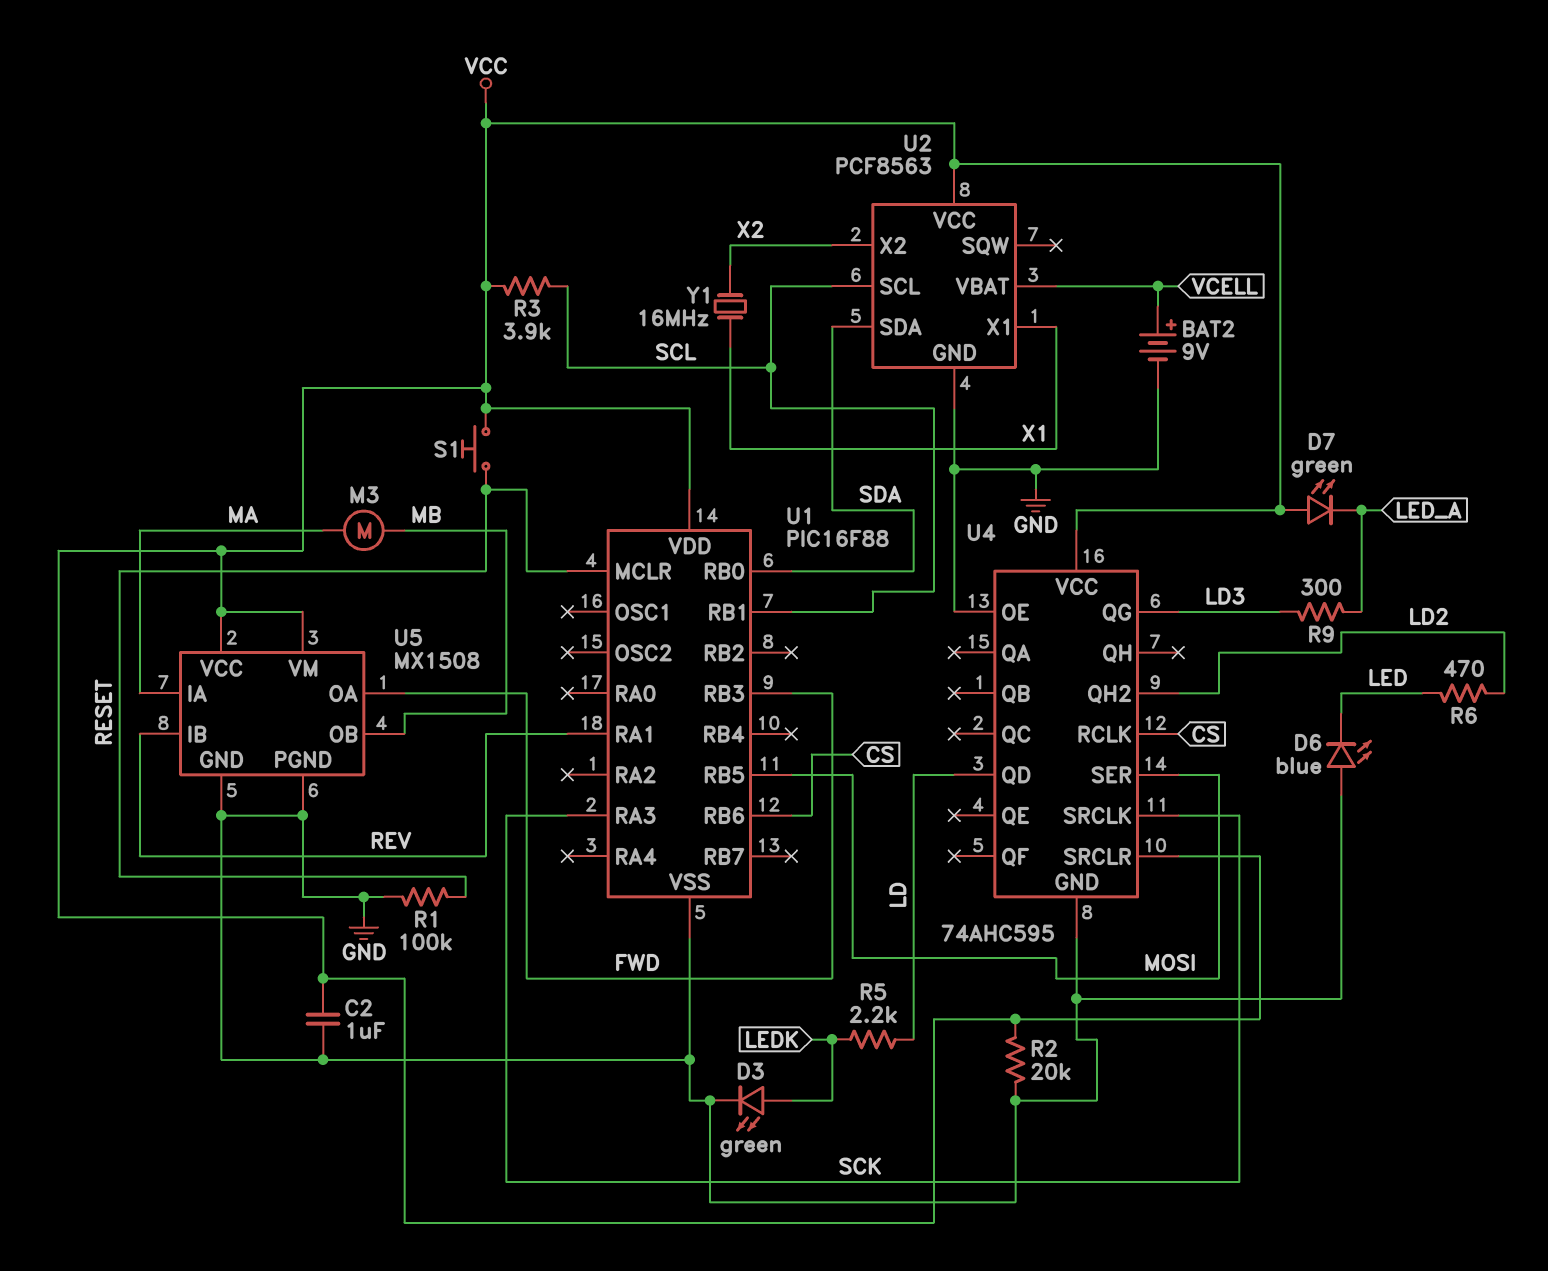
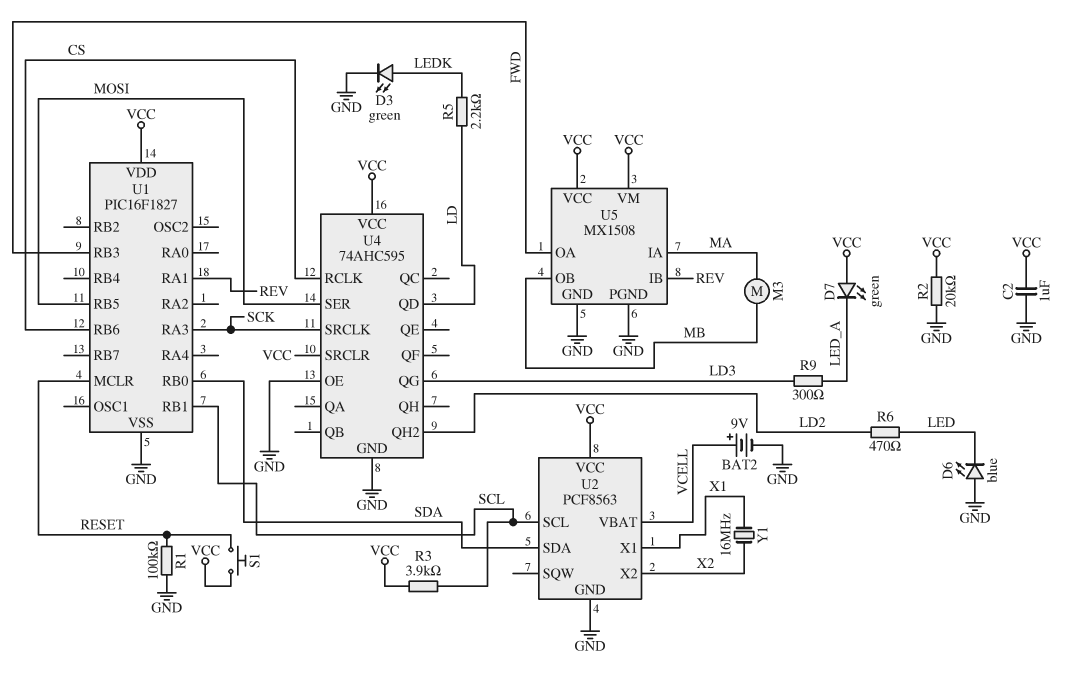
U1: PIC16F88 -> PIC16F1827

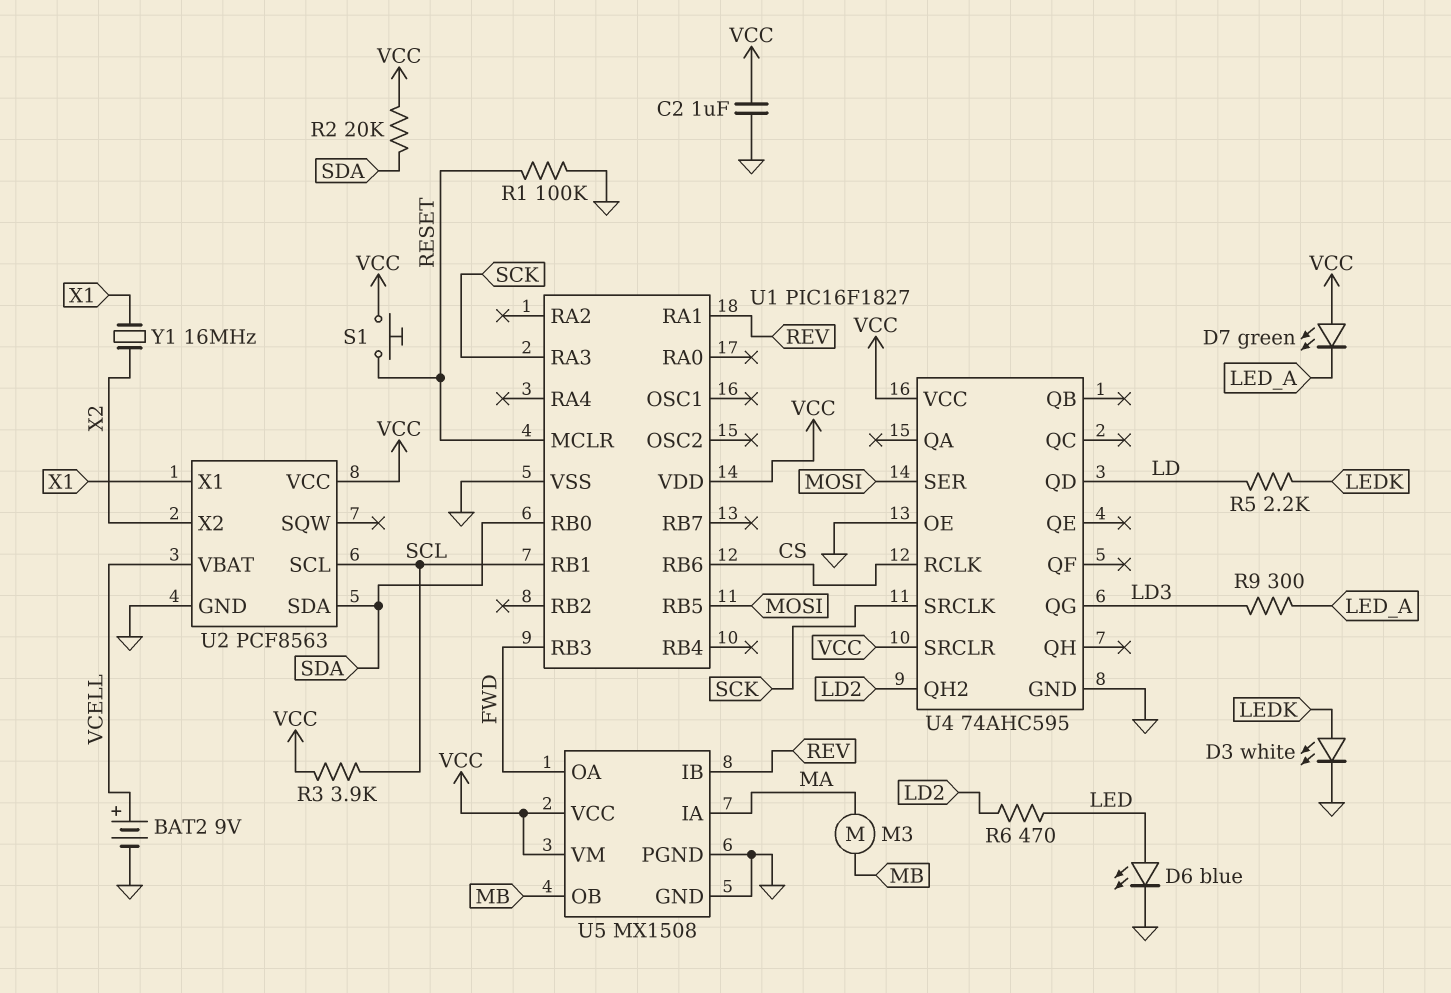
D3: LED green (A LEDK, K GND) -> LED white (A LEDK, K GND)
D6: LED blue (A GND, K LED) -> LED blue (A LED, K GND)
R2: 20k (GND, VCC) -> 20k (SDA, VCC)

